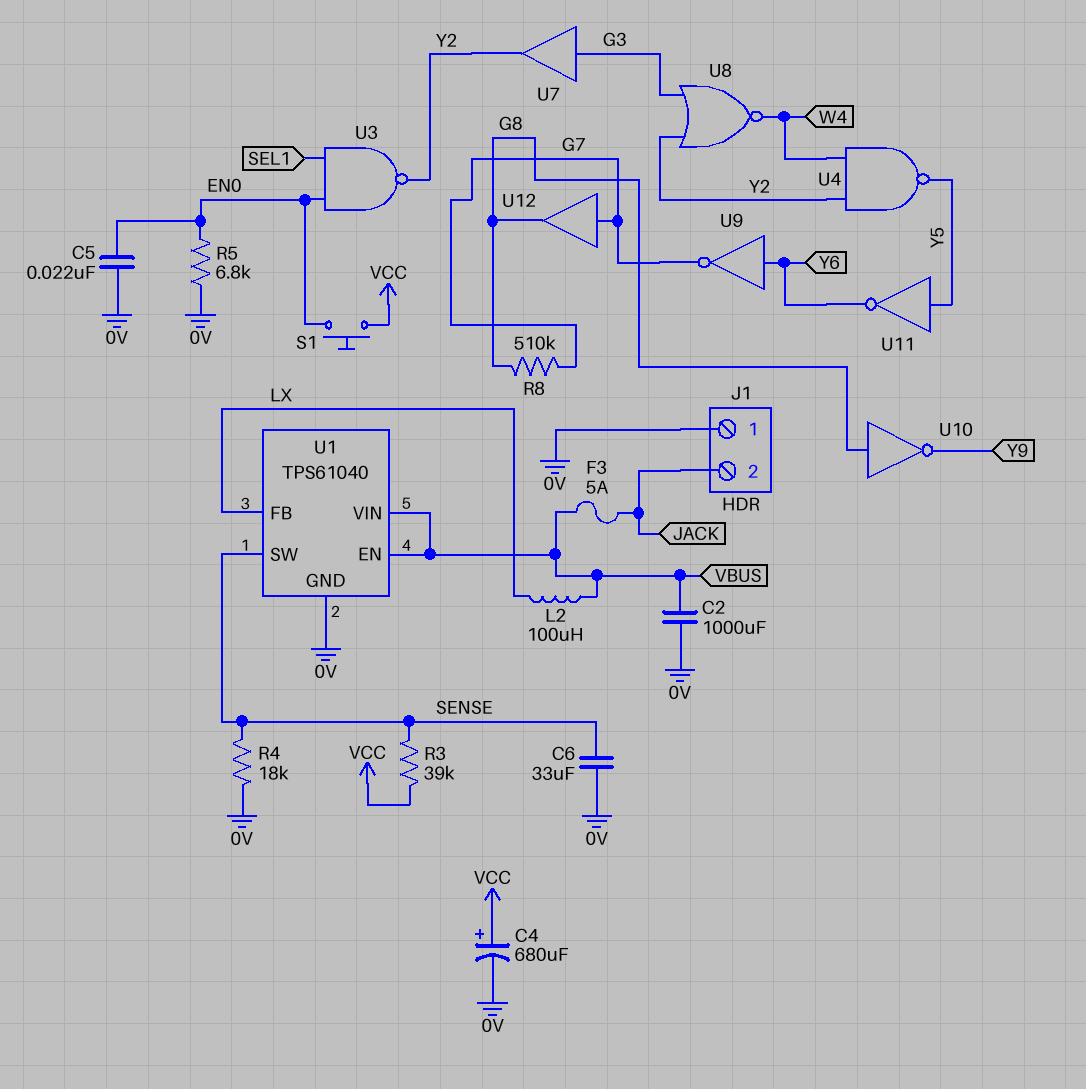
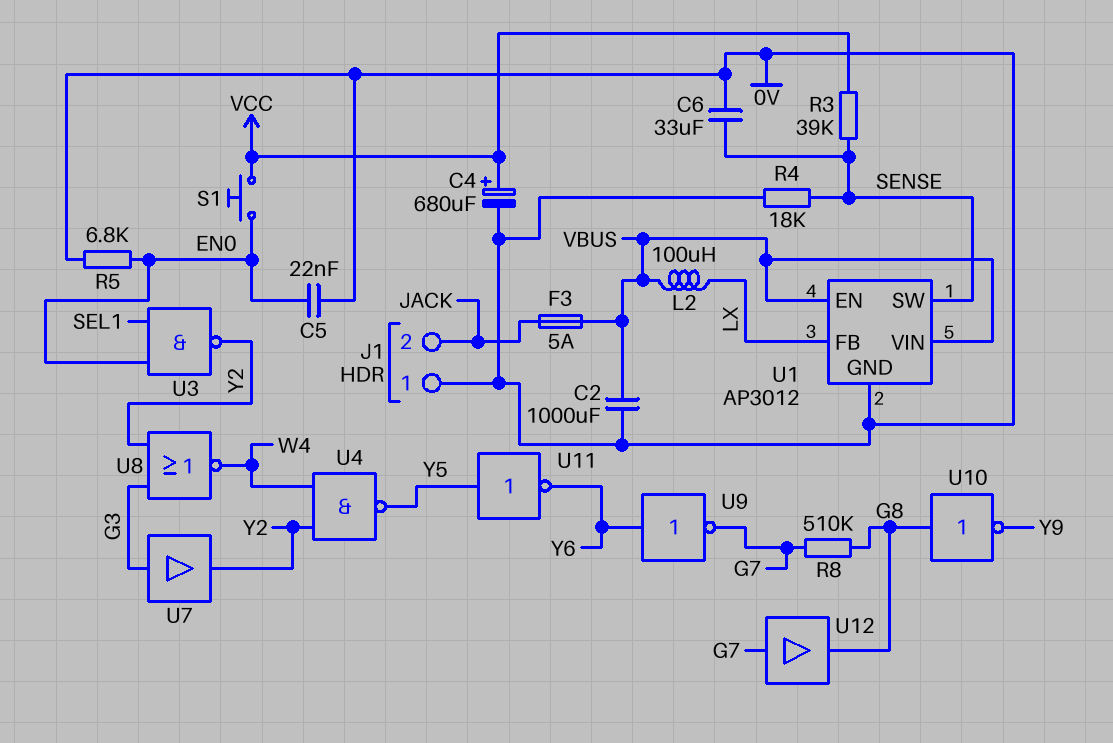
U1: TPS61040 -> AP3012

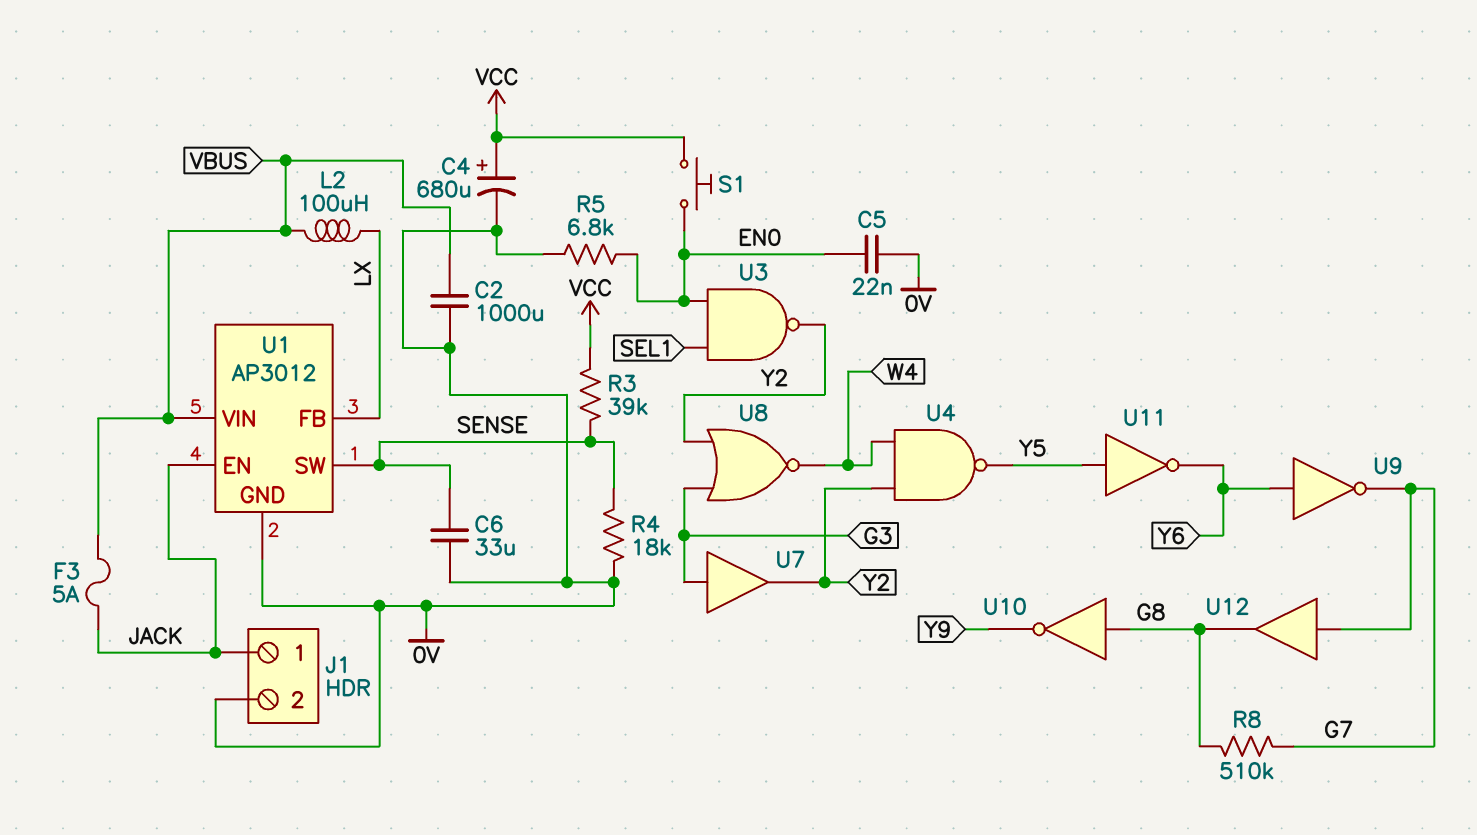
J1 pin 1: 0V -> JACK
J1 pin 2: JACK -> 0V
U1 pin EN: VBUS -> JACK

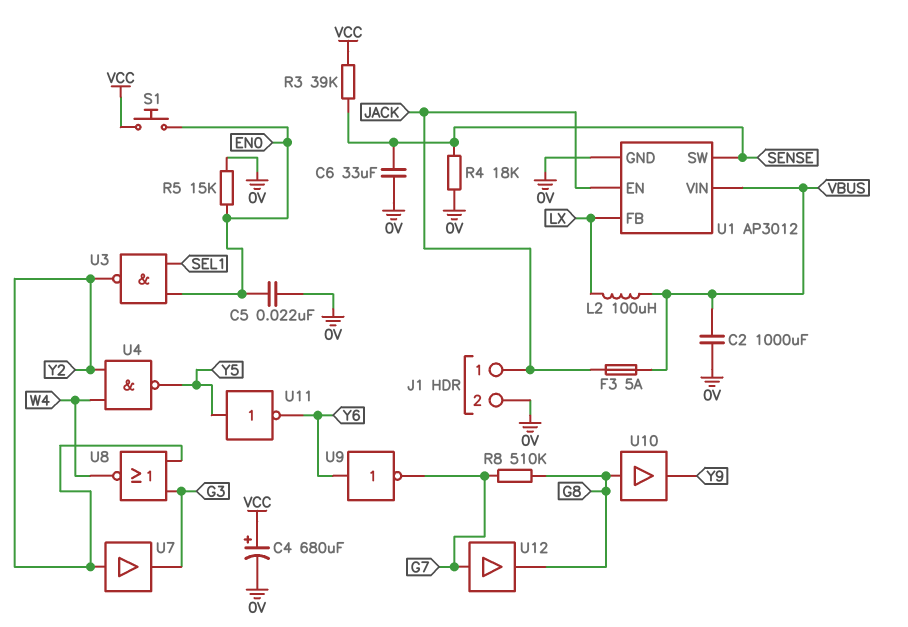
R5: 6.8k (0V, EN0) -> 15k (0V, EN0)
U7: buffer (in G3, out Y2) -> buffer (in Y2, out G3)
U10: NOT (in G8, out Y9) -> buffer (in G8, out Y9)

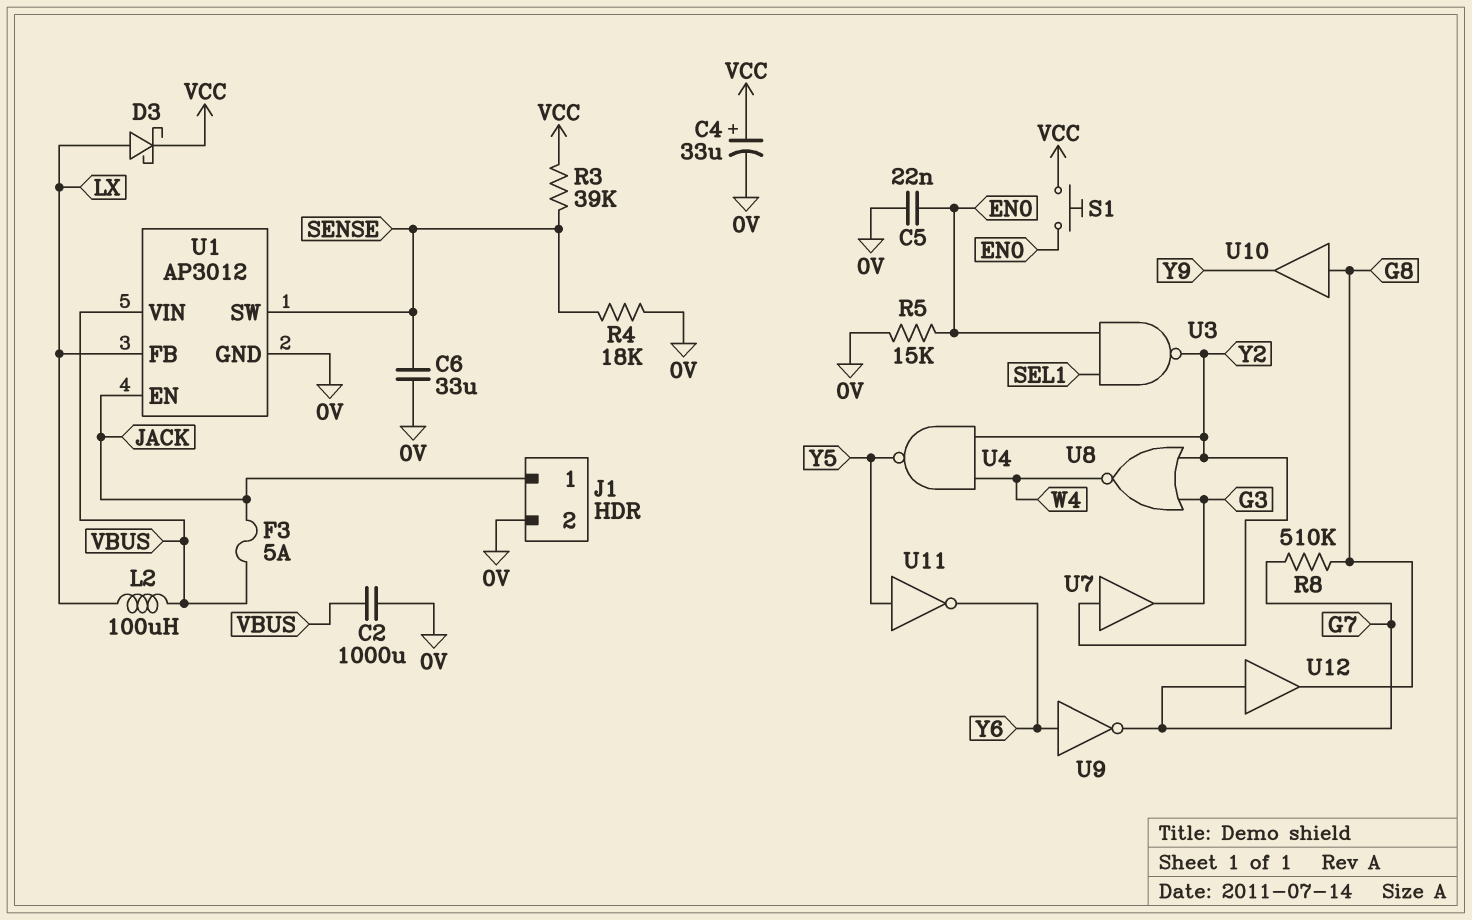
C4: 680uF (plus VCC, minus 0V) -> 33uF (plus VCC, minus 0V)
D3: none -> schottky (A LX, K VCC)

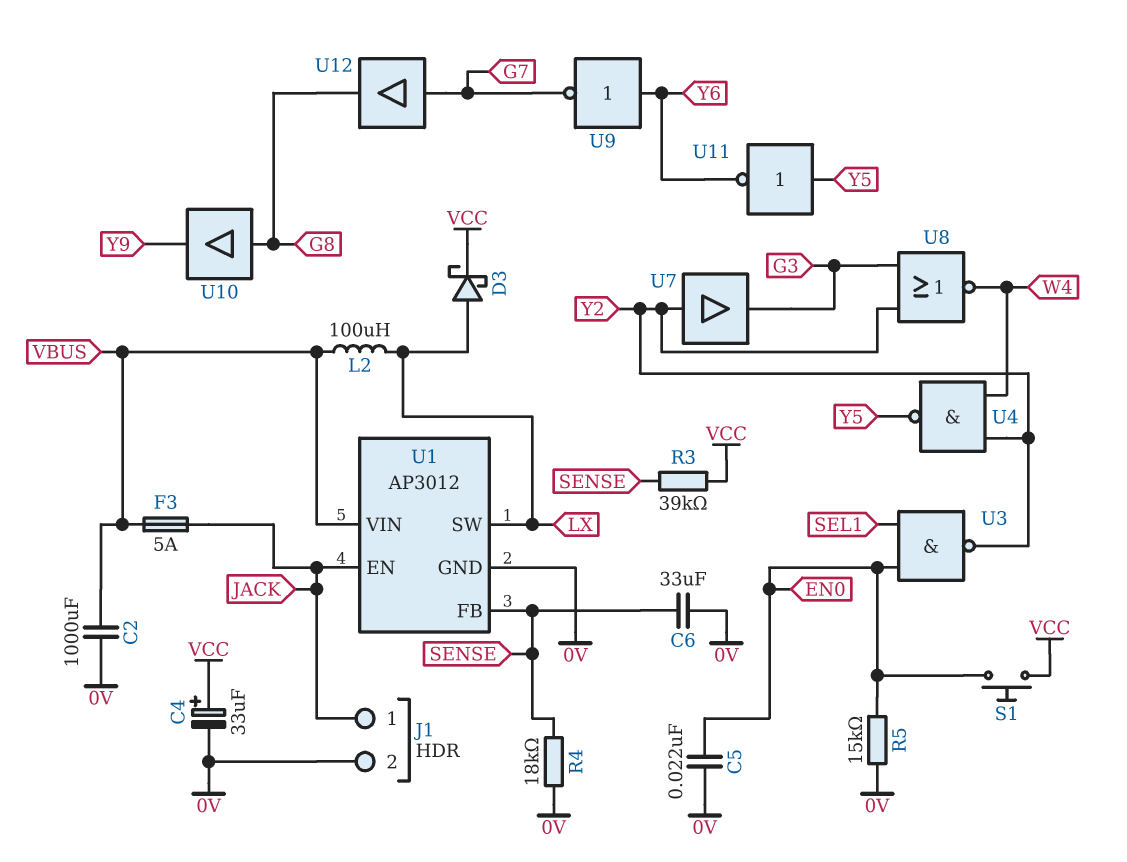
R8: 510k (G7, G8) -> none
U1 pin FB: LX -> SENSE
U1 pin SW: SENSE -> LX

